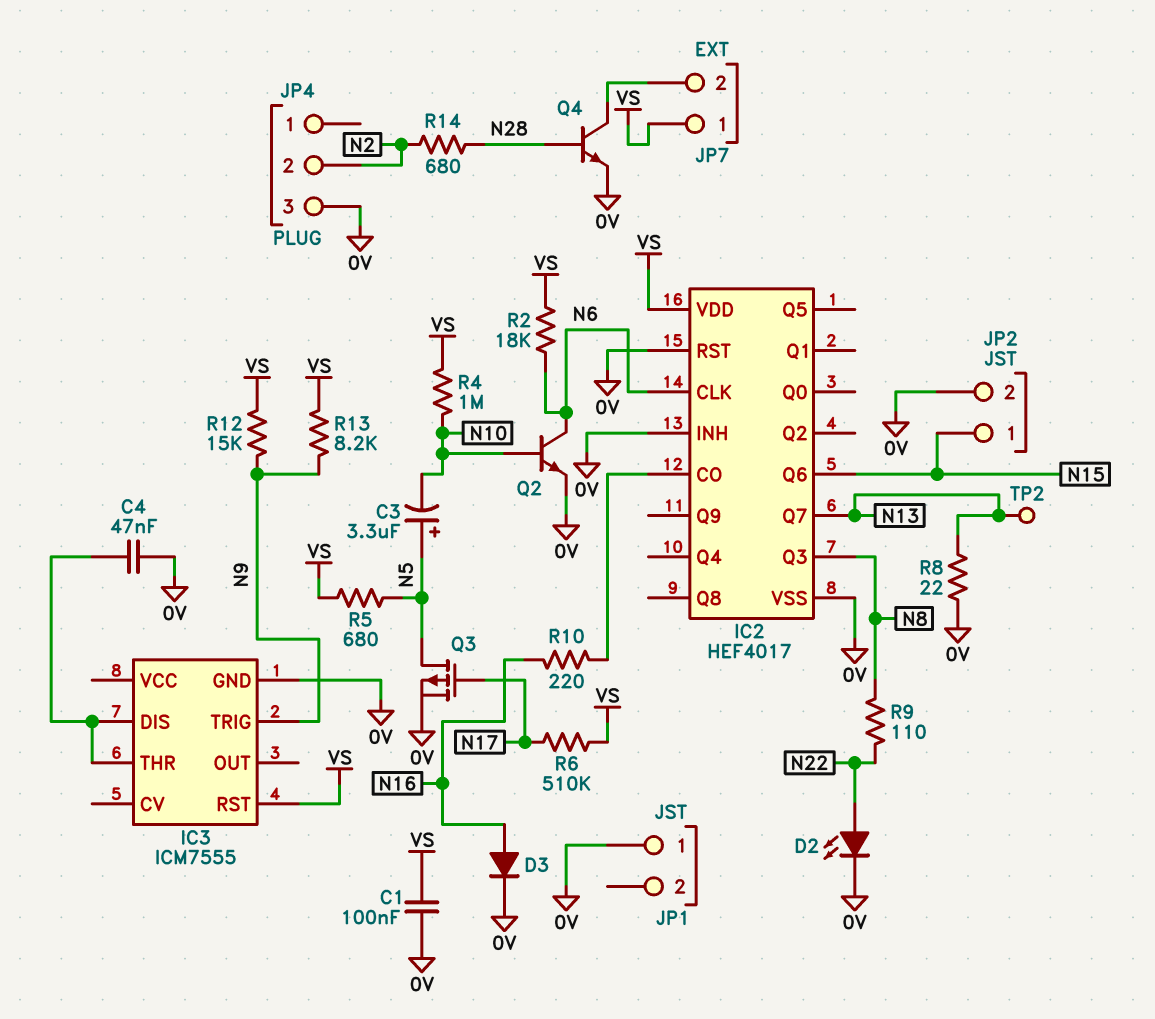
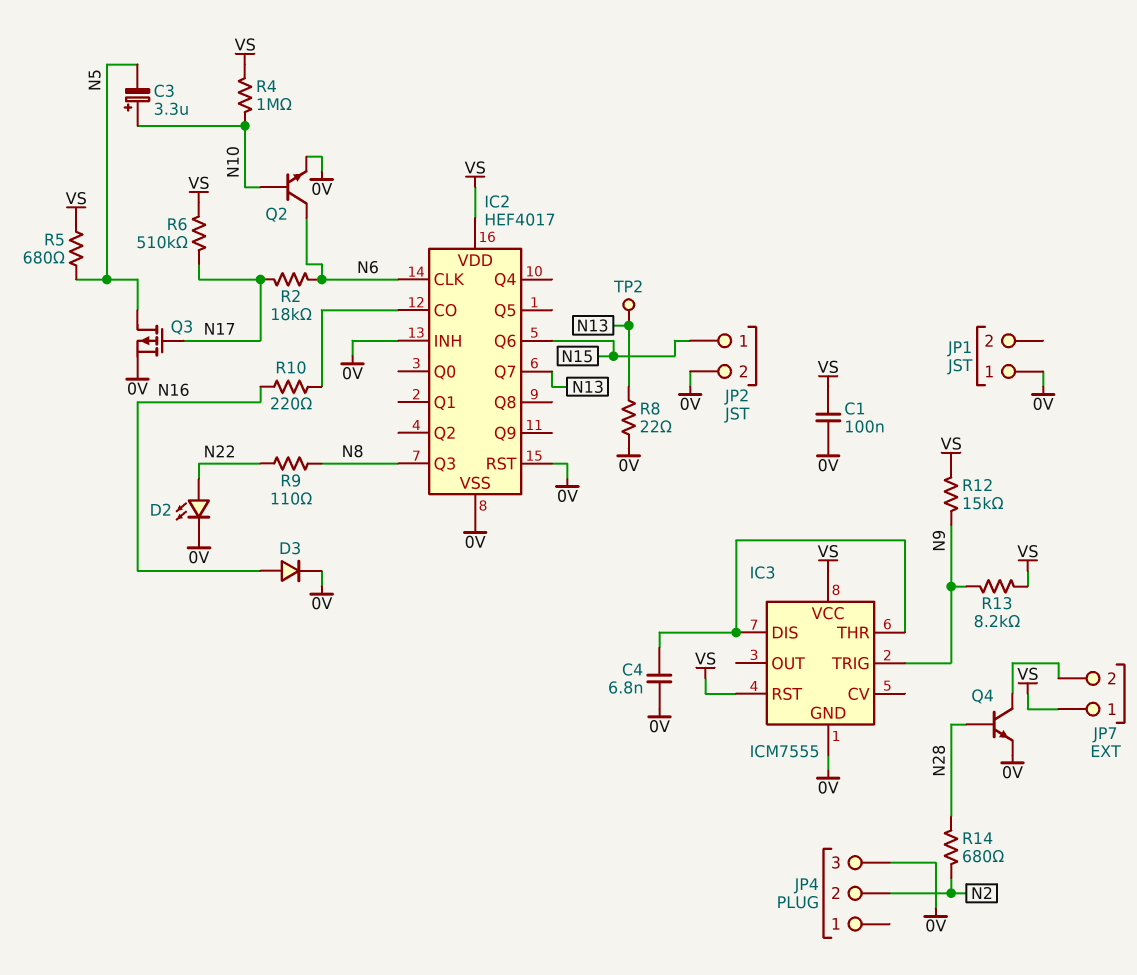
C3: 3.3uF (plus N5, minus N10) -> 3.3uF (plus N10, minus N5)
C4: 47nF (0V, IC3/DIS) -> 6.8nF (0V, IC3/DIS)
IC3 pin VCC: none -> VS
R2: 18k (N6, VS) -> 18k (N6, N17)

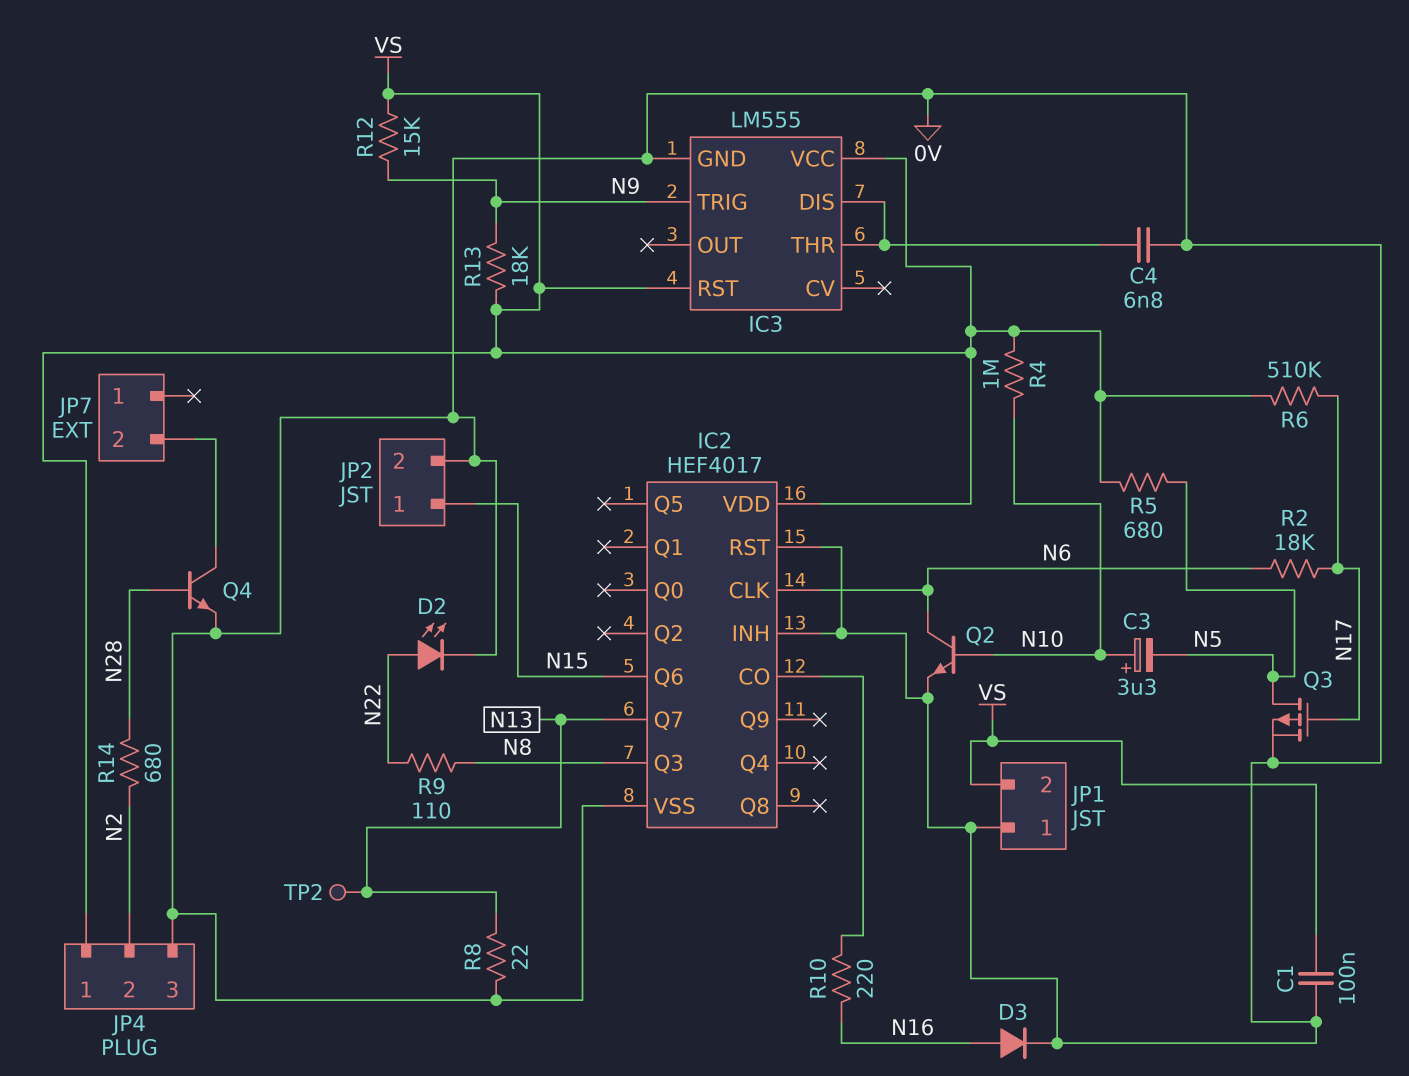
IC3: ICM7555 -> LM555
JP1 pin 2: none -> VS
JP4 pin 1: none -> VS
JP7 pin 1: VS -> none
R13: 8.2k (N9, VS) -> 18k (N9, VS)

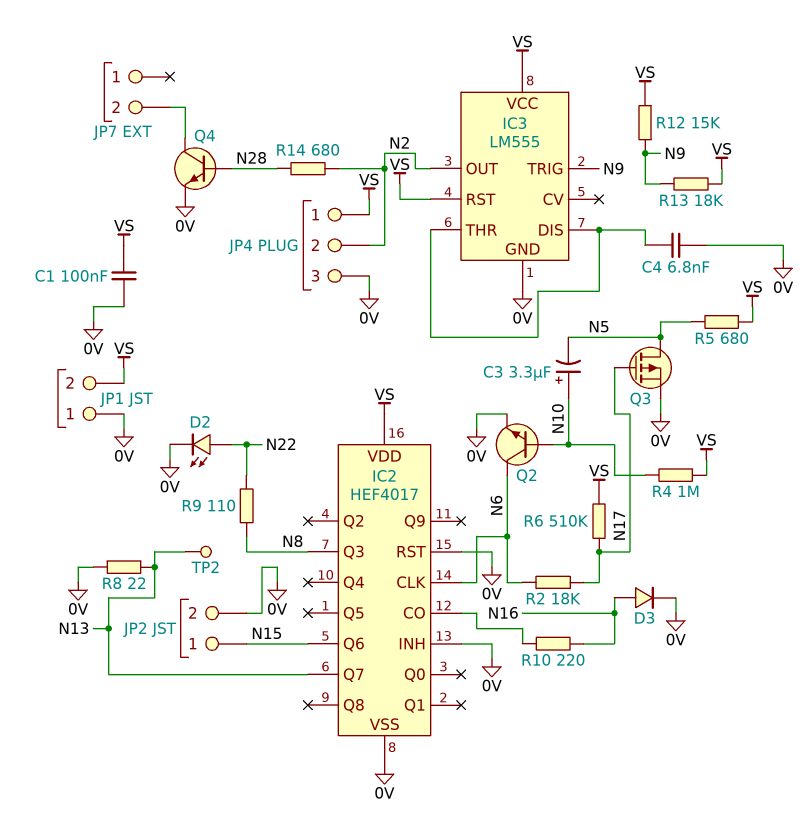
IC3 pin OUT: none -> N2

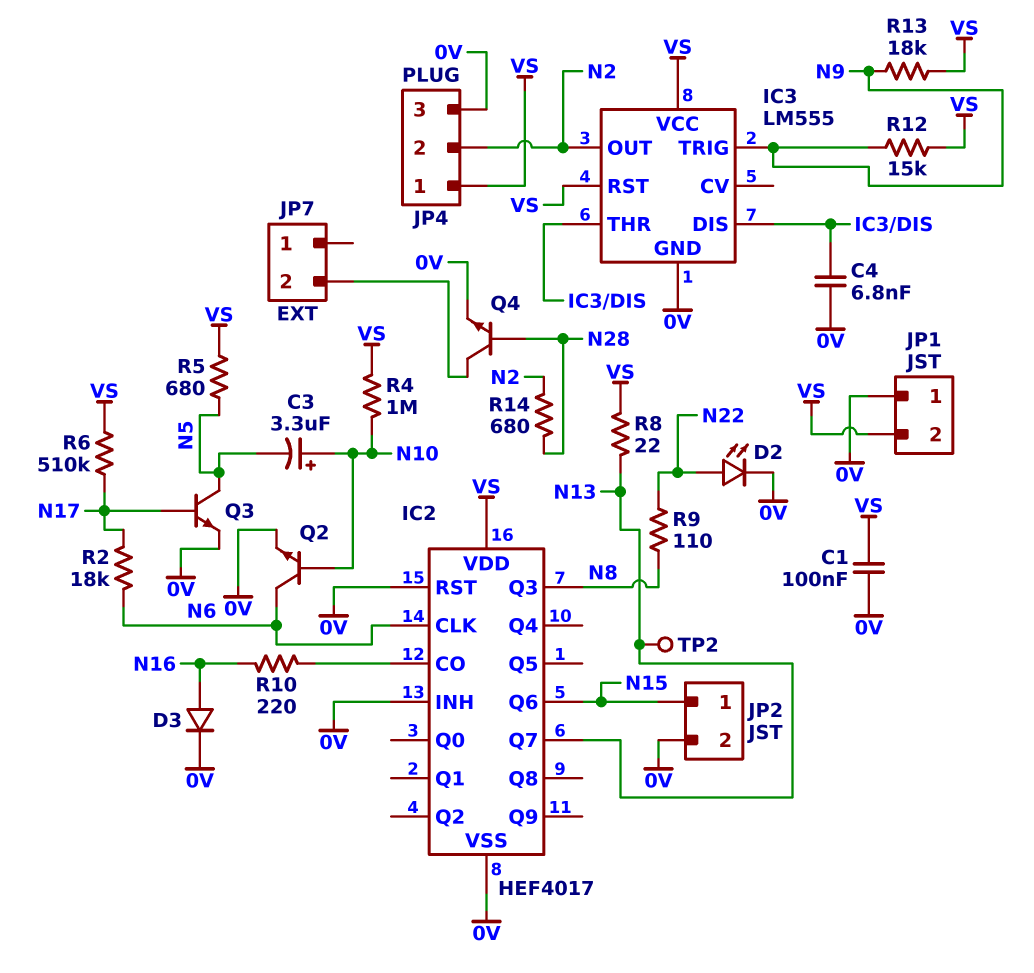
Q3: PMOS (G N17, D N5, S 0V) -> NPN (B N17, C N5, E 0V)
R8: 22 (0V, N13) -> 22 (N13, VS)

